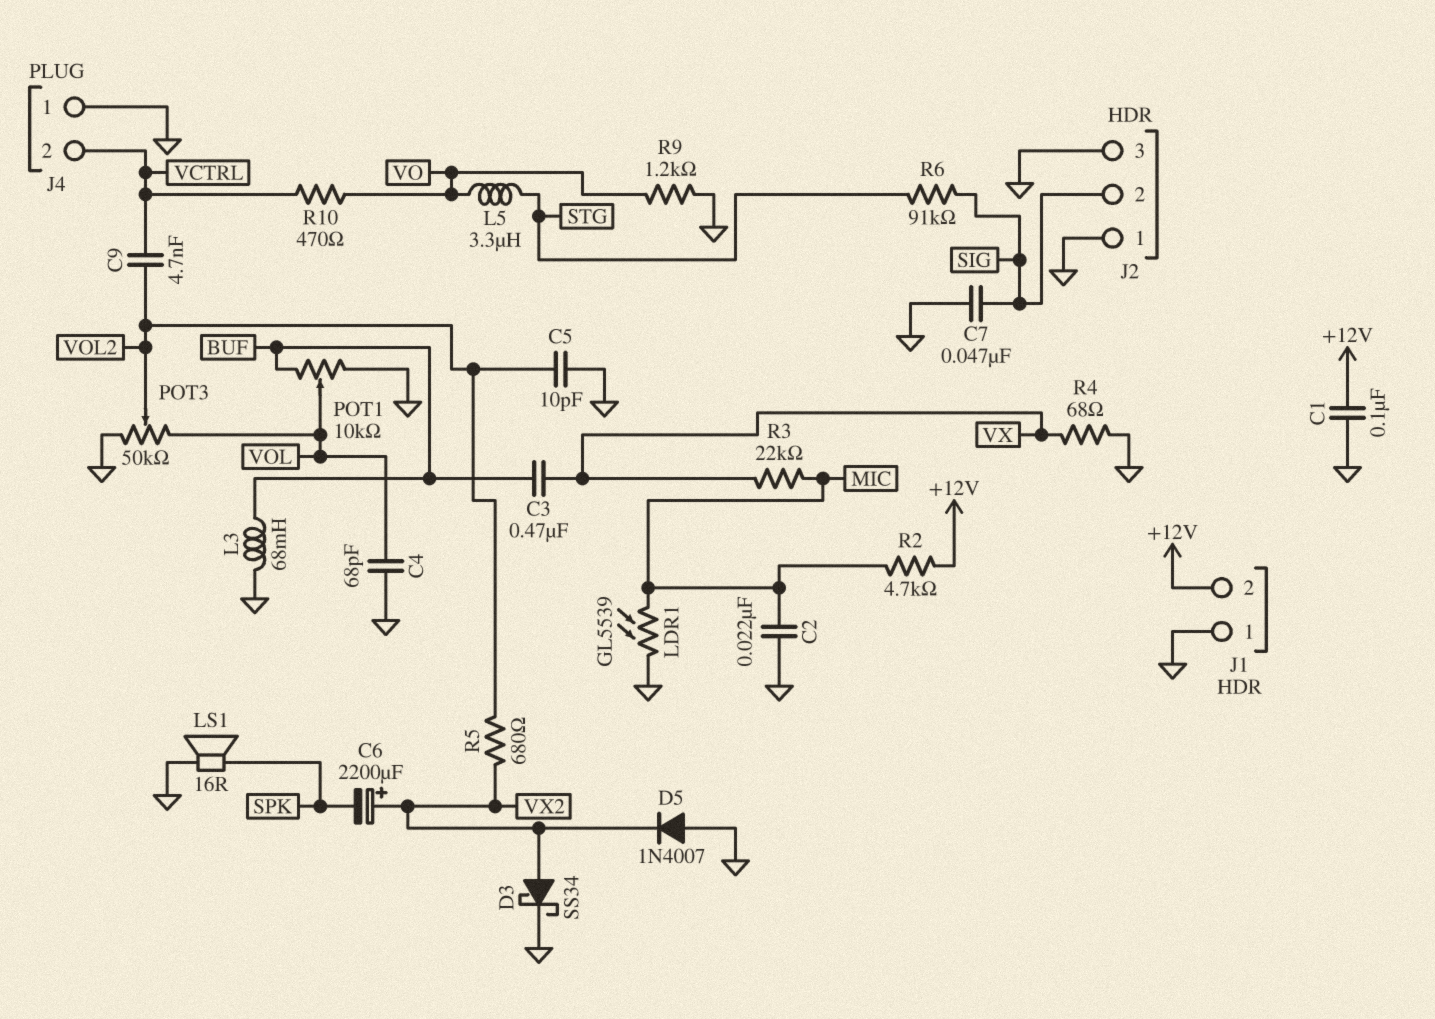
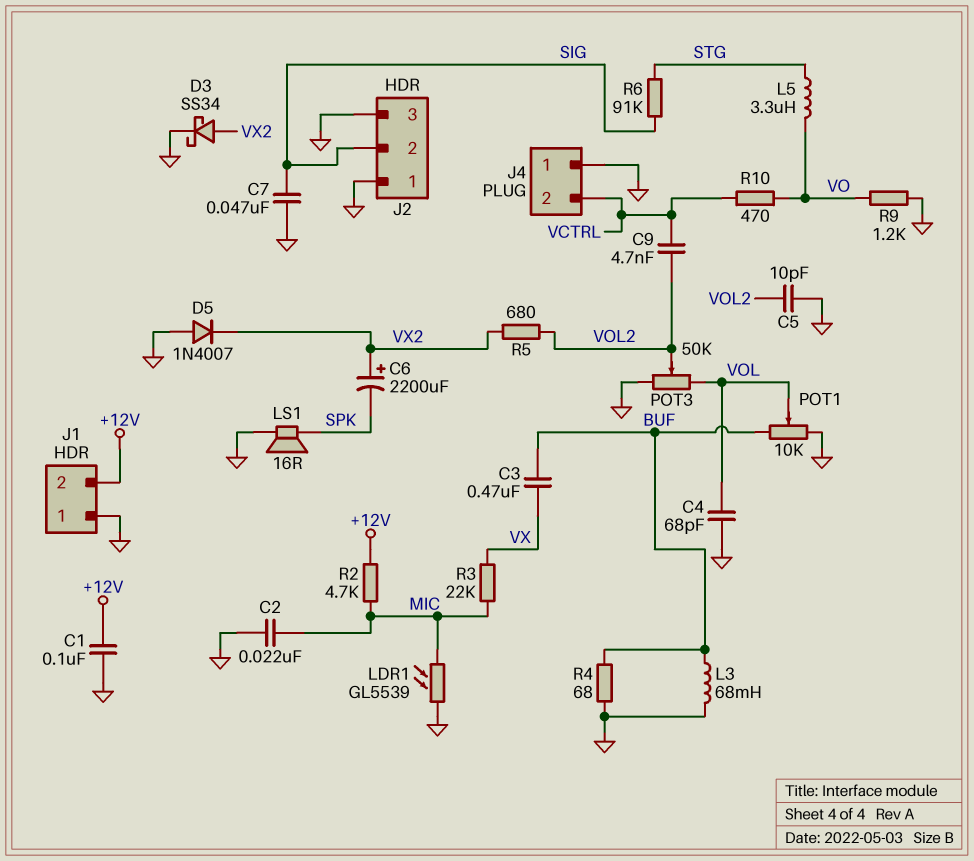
R4: 68 (GND, VX) -> 68 (BUF, GND)

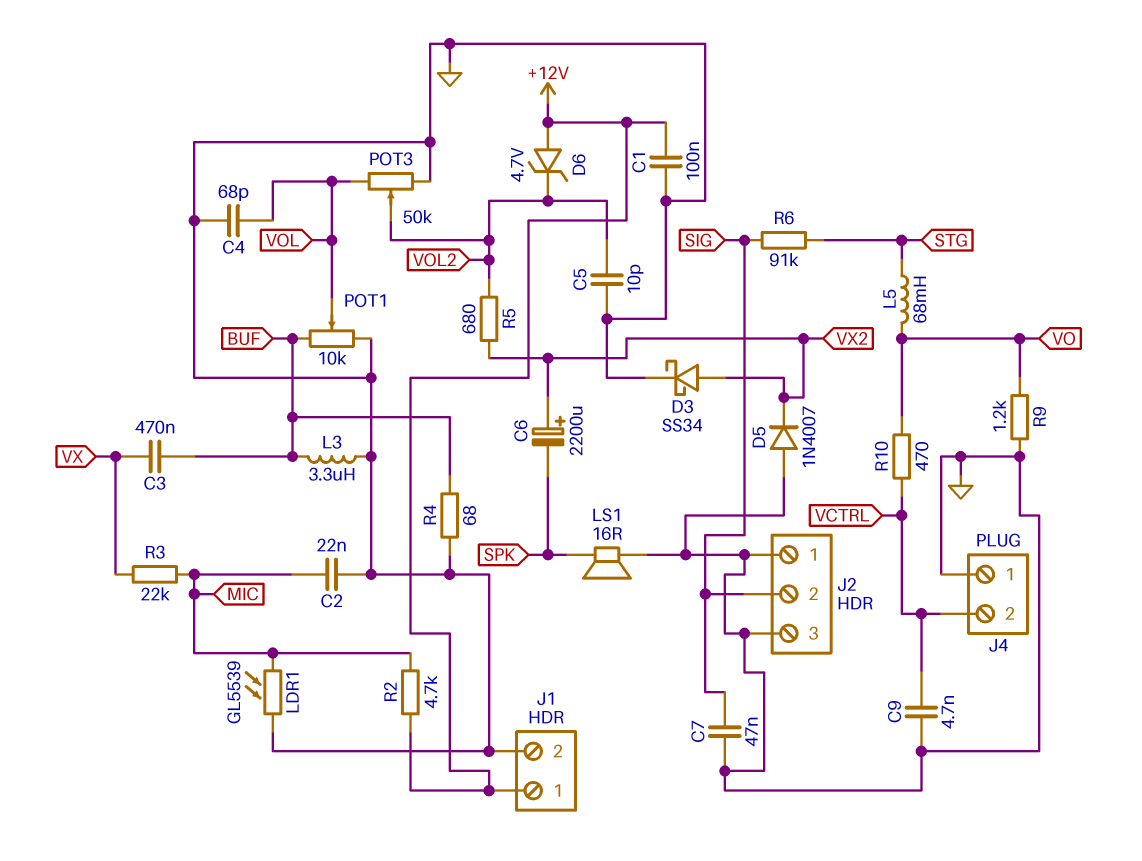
C9: 4.7nF (VCTRL, VOL2) -> 4.7nF (GND, VCTRL)
D6: none -> zener 4.7V (A +12V, K VOL2)
J1 pin 1: GND -> +12V
J1 pin 2: +12V -> GND
L3: 68mH (BUF, GND) -> 3.3uH (BUF, GND)
L5: 3.3uH (STG, VO) -> 68mH (STG, VO)

